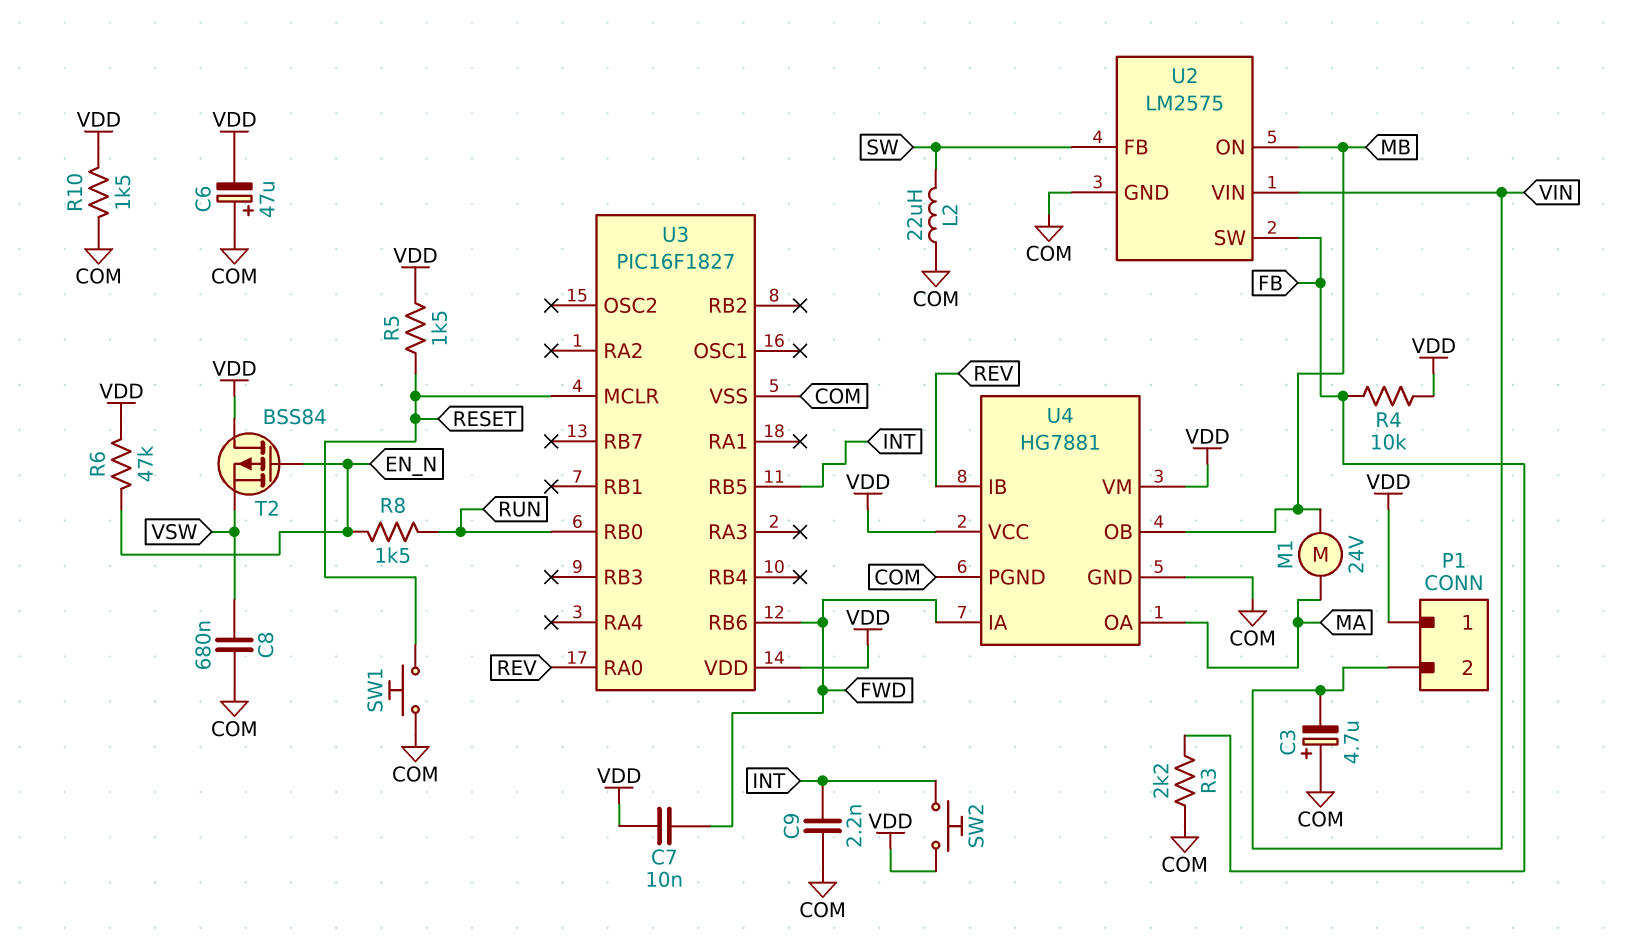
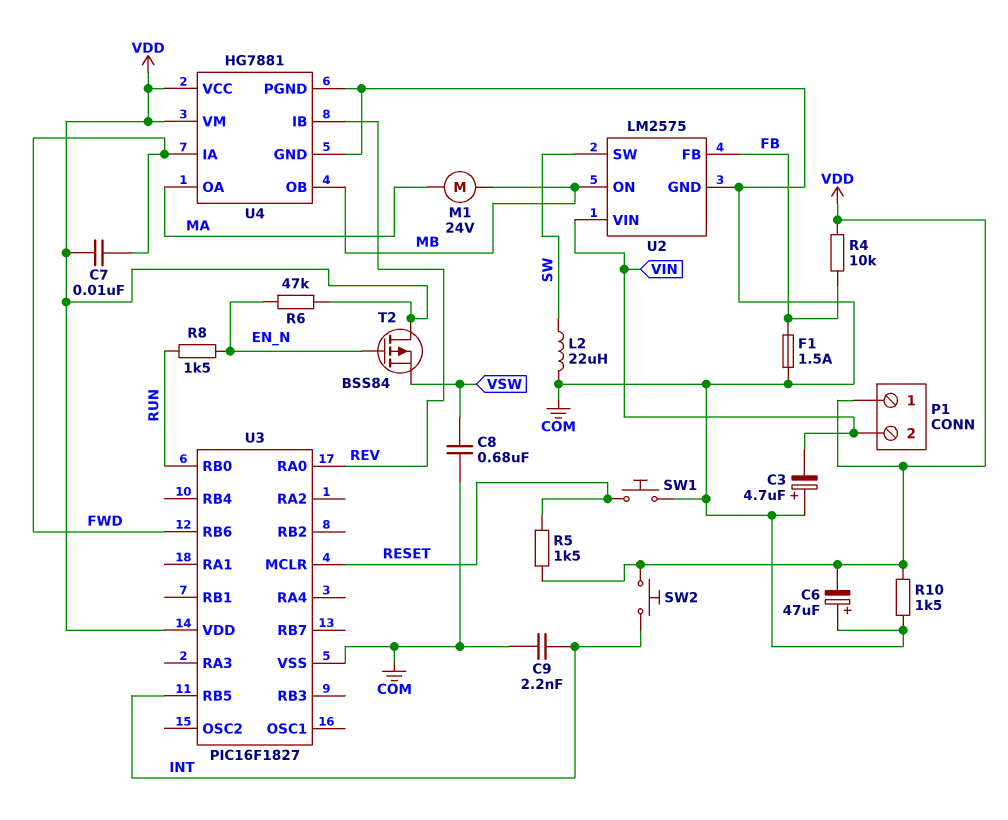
F1: none -> 1.5A (COM, FB)
R3: 2.2k (COM, FB) -> none
U2 pin FB: SW -> FB
U2 pin SW: FB -> SW

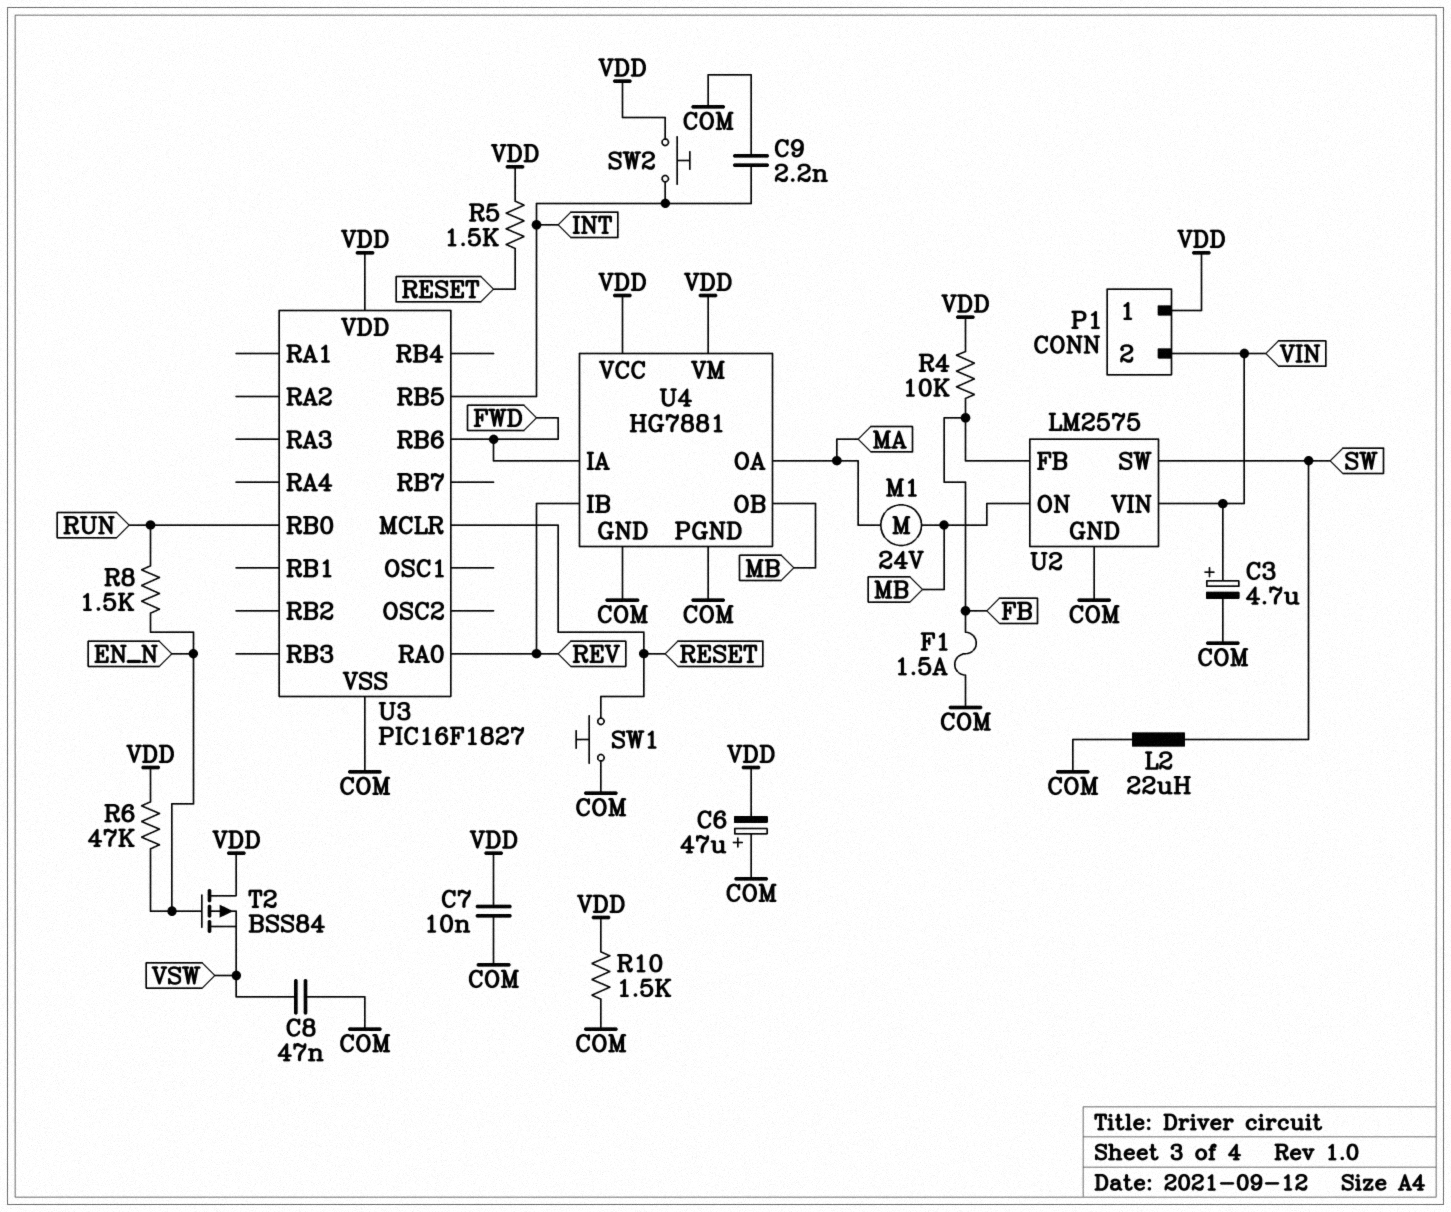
C3: 4.7uF (plus COM, minus VIN) -> 4.7uF (plus VIN, minus COM)
C7: 10nF (FWD, VDD) -> 10nF (COM, VDD)
C8: 680nF (COM, VSW) -> 47nF (COM, VSW)

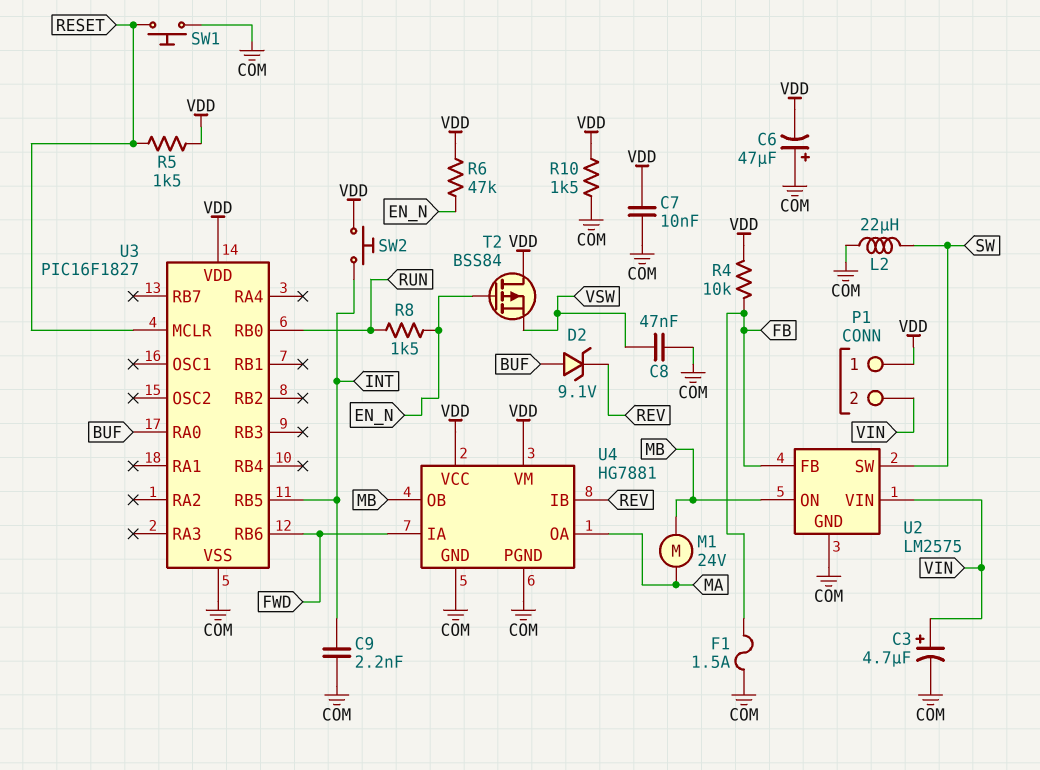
D2: none -> zener 9.1V (A BUF, K REV)
U3 pin RA0: REV -> BUF

